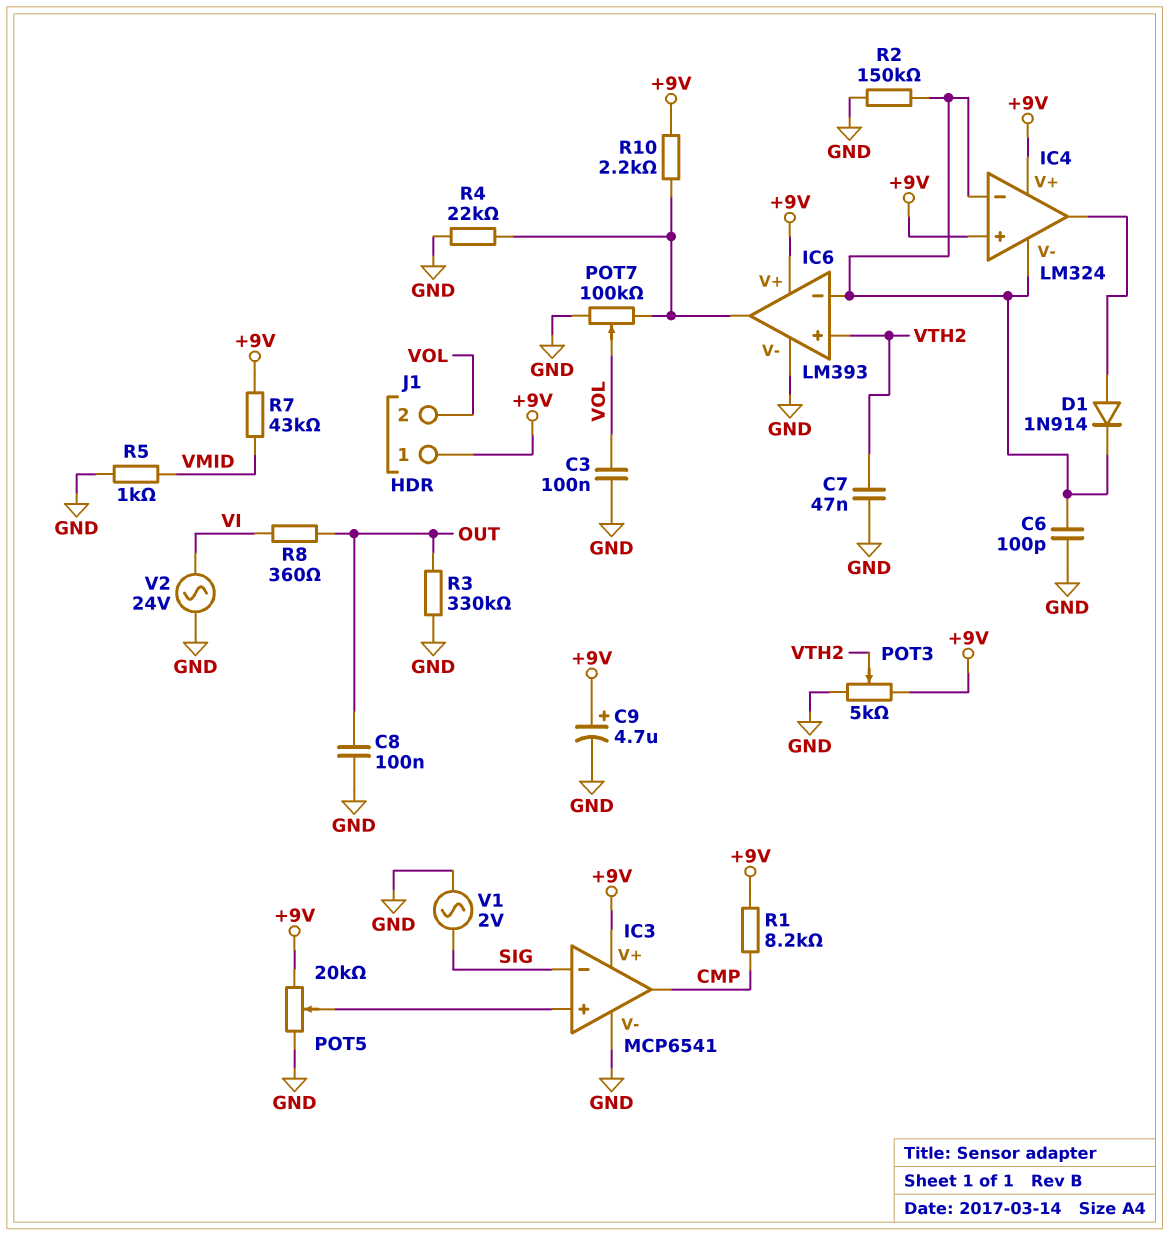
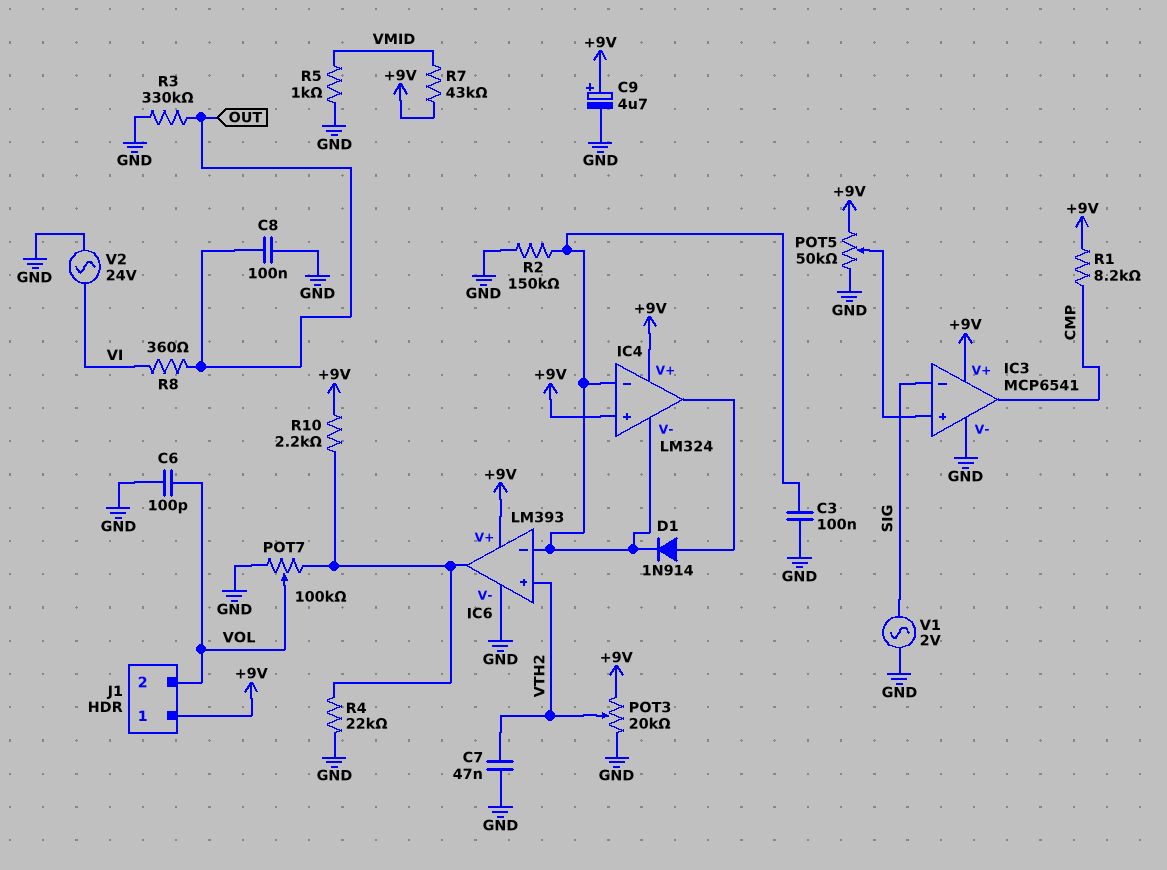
C3: 100nF (GND, VOL) -> 100nF (GND, IC4/V-)
C6: 100pF (GND, IC4/V-) -> 100pF (GND, VOL)
POT3: 5k (+9V, GND, wiper VTH2) -> 20k (+9V, GND, wiper VTH2)
POT5: 20k (+9V, GND, wiper IC3/in+) -> 50k (+9V, GND, wiper IC3/in+)

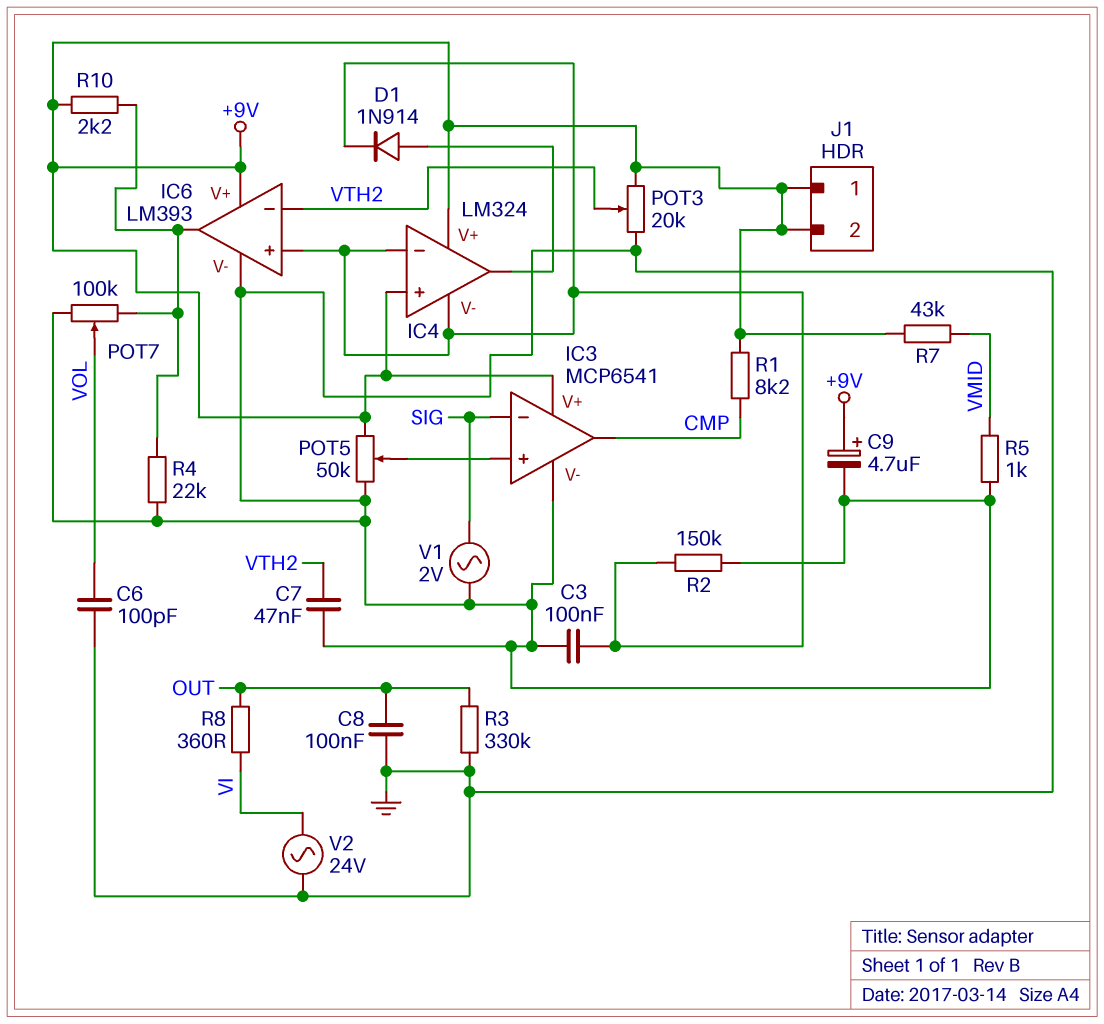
IC6 pin in+: VTH2 -> IC4/V-
IC6 pin in-: IC4/V- -> VTH2
J1 pin 2: VOL -> +9V

